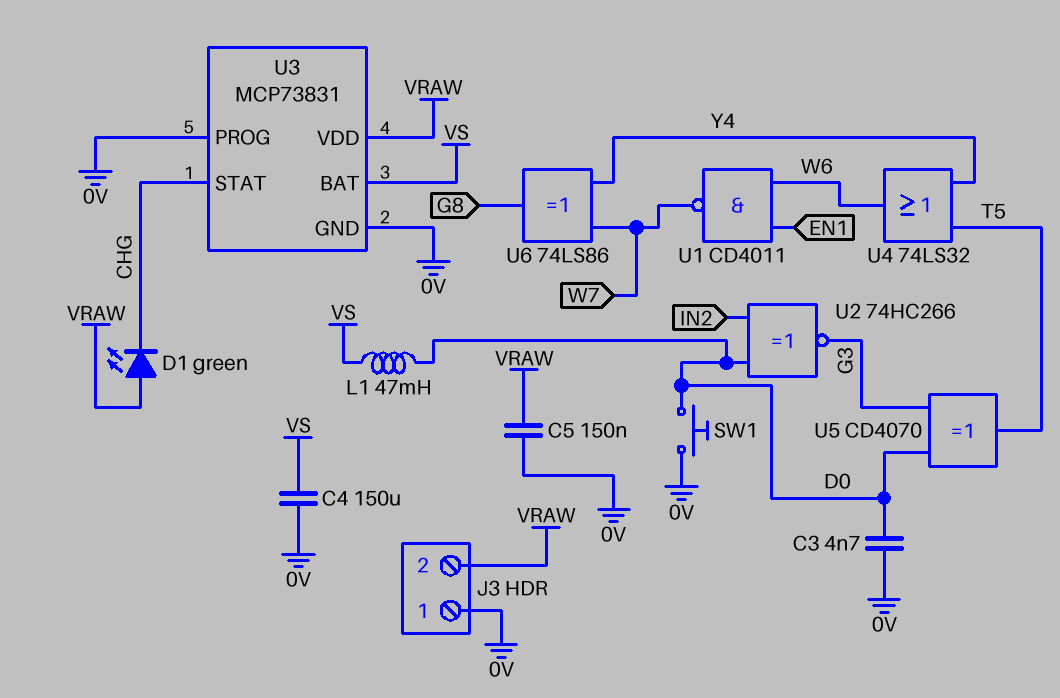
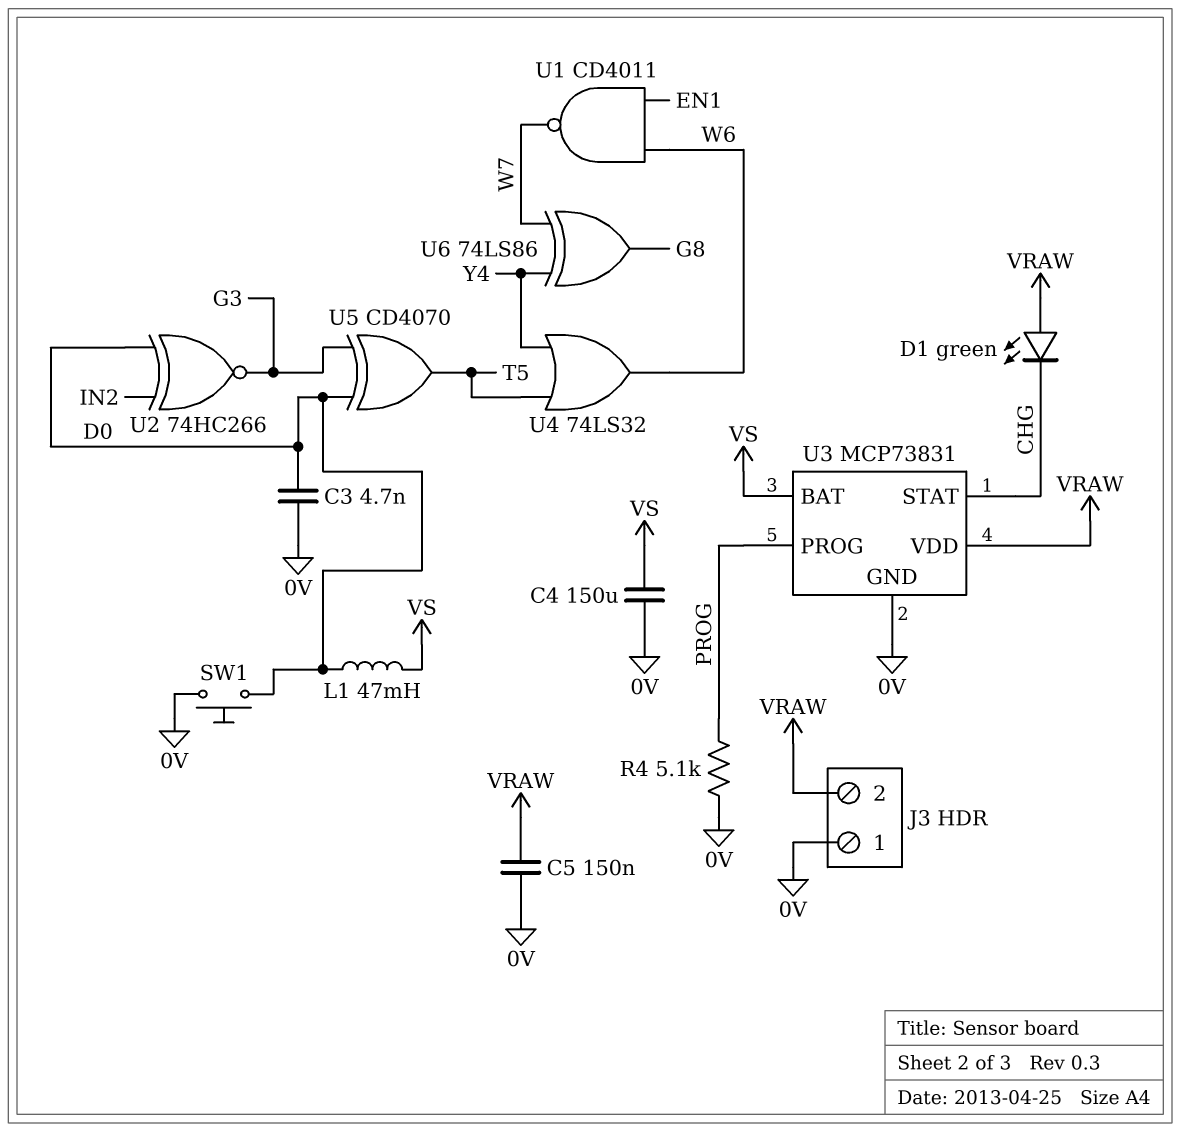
R4: none -> 5.1k (0V, PROG)
U3 pin PROG: 0V -> PROG

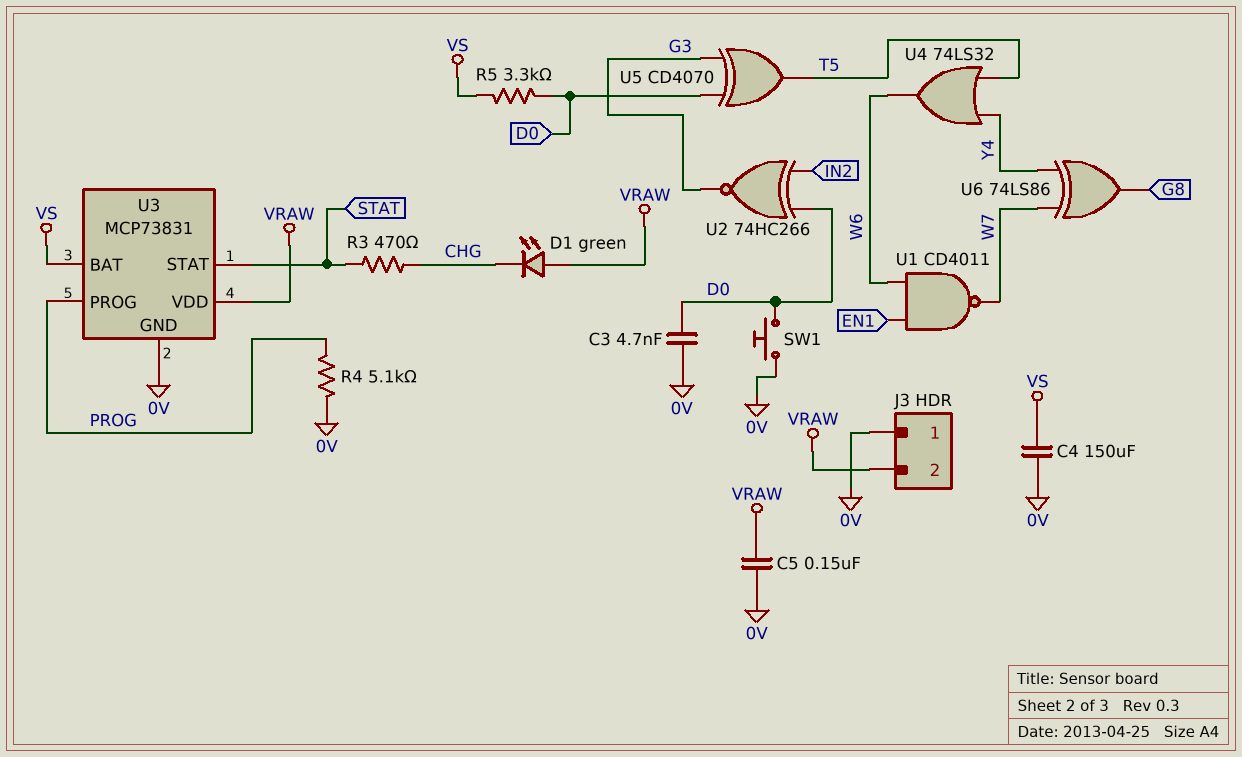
L1: 47mH (D0, VS) -> none
R3: none -> 470 (CHG, STAT)
R5: none -> 3.3k (D0, VS)
U3 pin STAT: CHG -> STAT

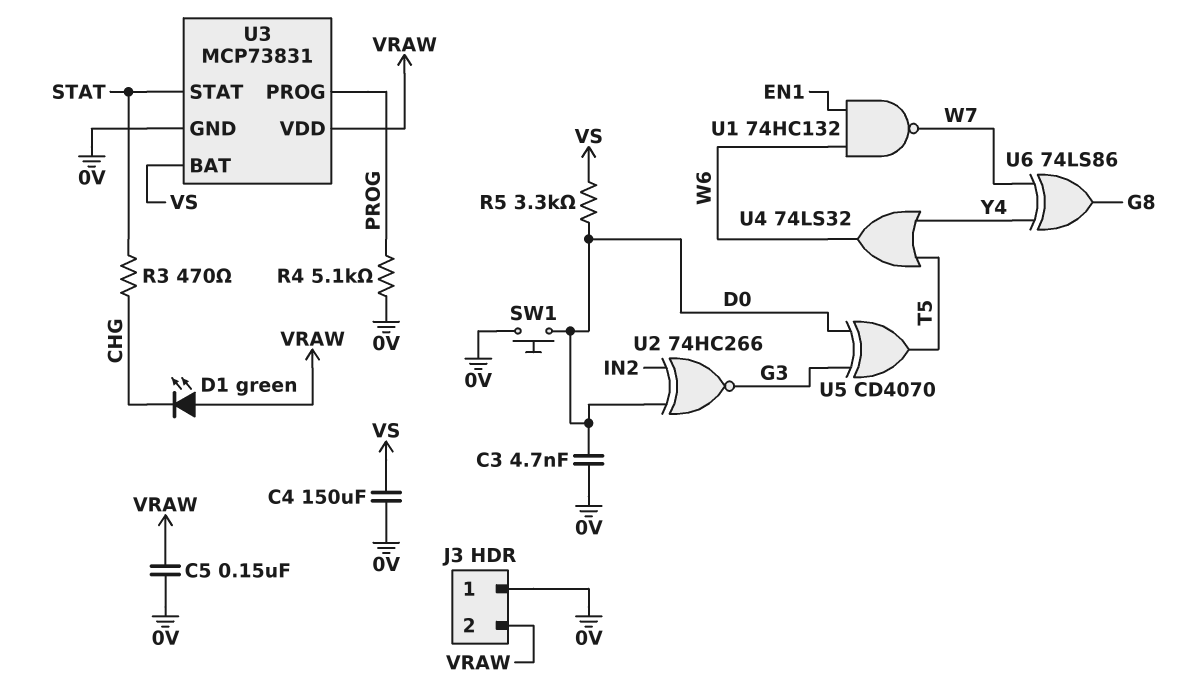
U1: NAND CD4011 (in EN1, in W6, out W7) -> NAND 74HC132 (in EN1, in W6, out W7)

